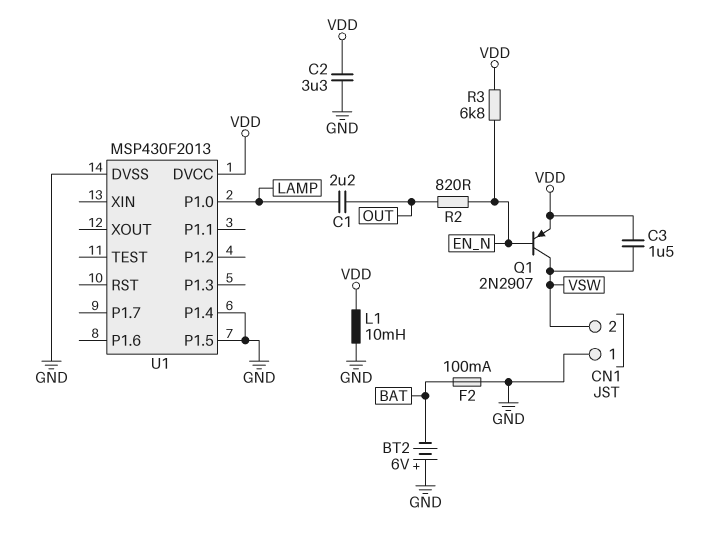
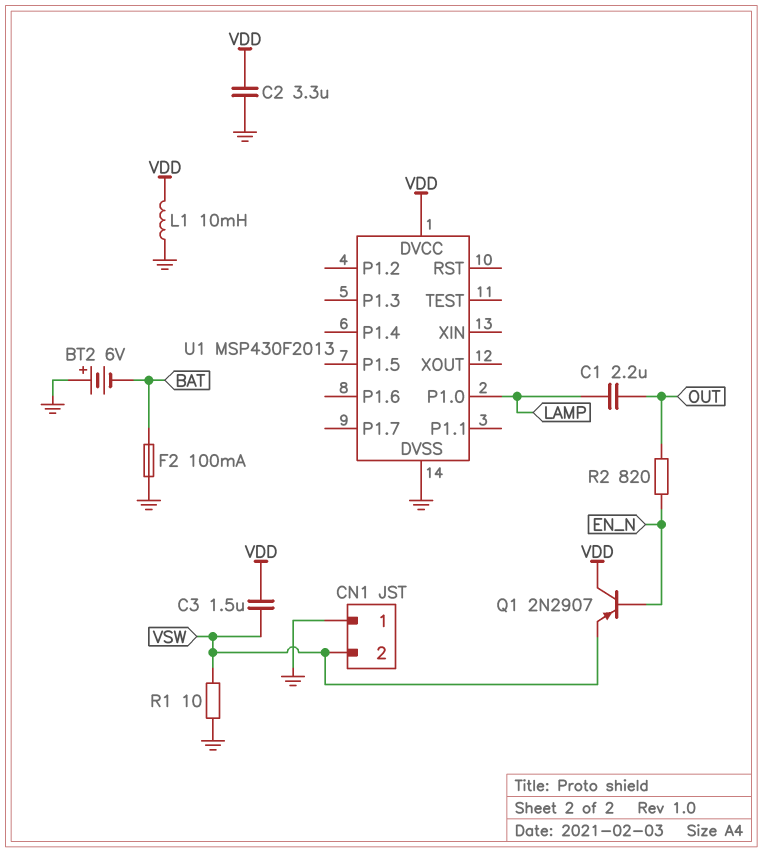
Q1: PNP 2N2907 (B EN_N, C VSW, E VDD) -> PNP 2N2907 (B EN_N, C VDD, E VSW)
R1: none -> 10 (GND, VSW)
R3: 6.8k (EN_N, VDD) -> none
U1 pin P1.4: GND -> none
U1 pin P1.5: GND -> none

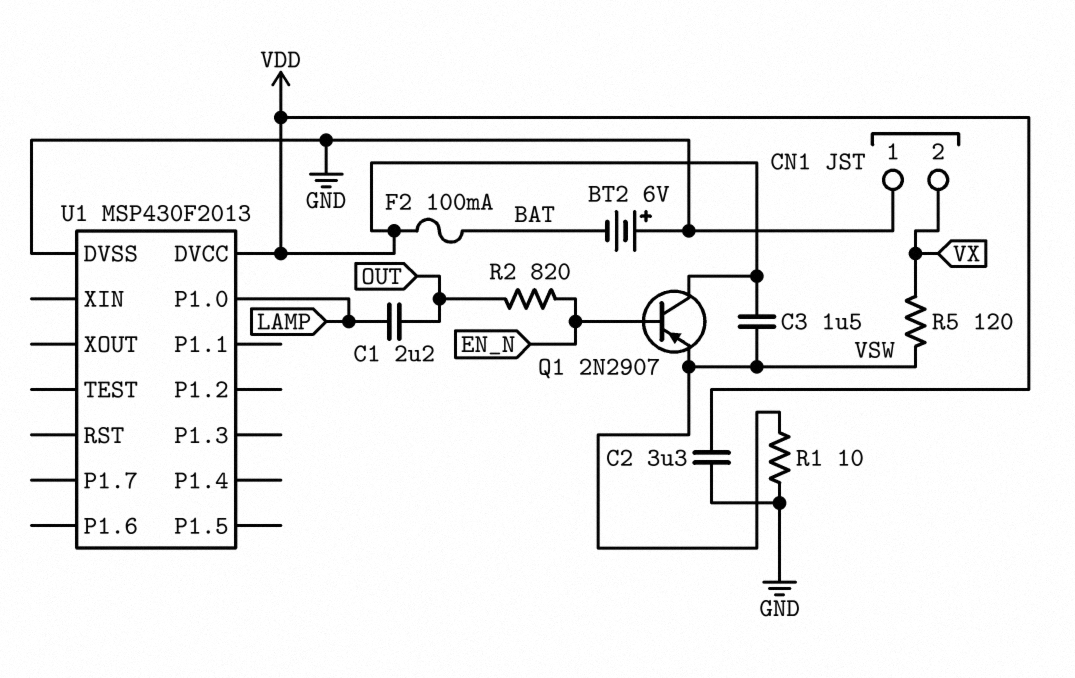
CN1 pin 2: VSW -> VX
F2: 100mA (BAT, GND) -> 100mA (BAT, VDD)
L1: 10mH (GND, VDD) -> none
R5: none -> 120 (VSW, VX)

